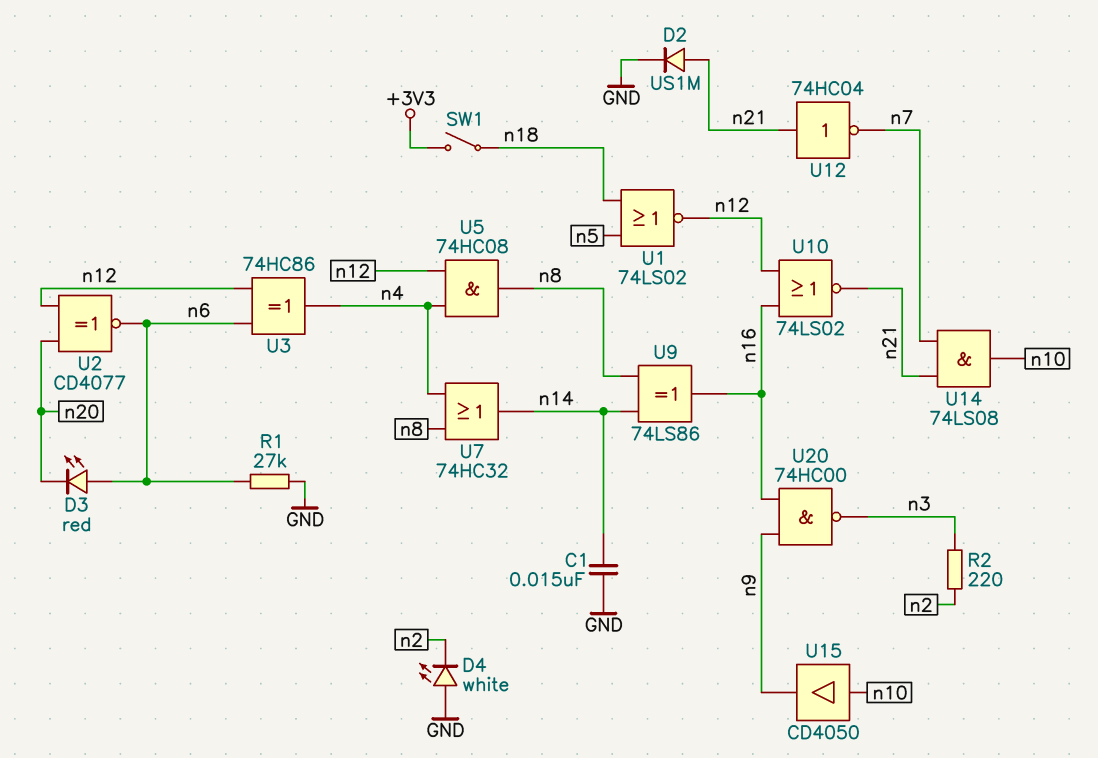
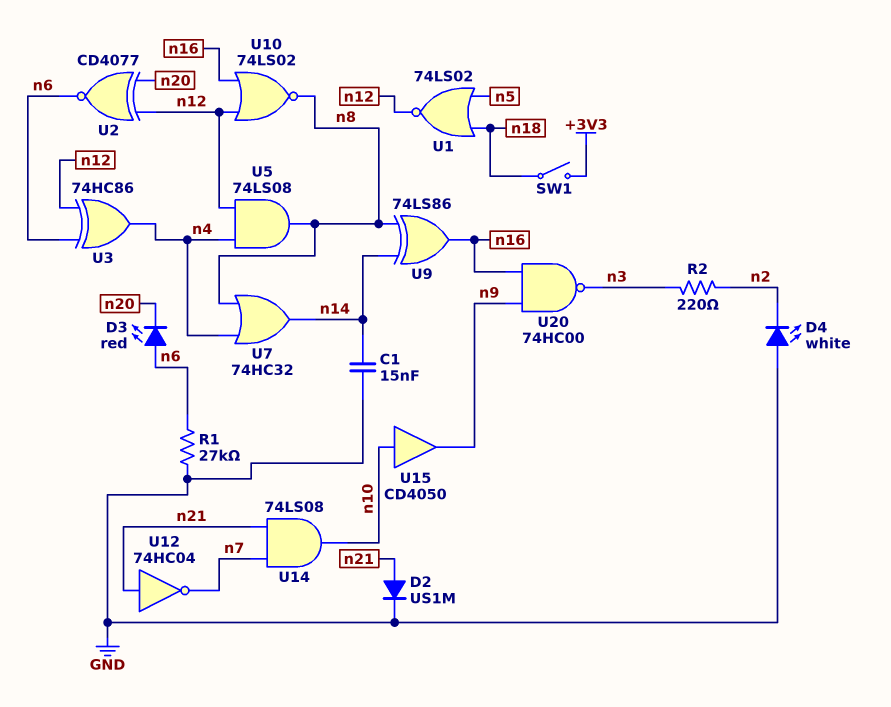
U5: AND 74HC08 (in n4, in n12, out n8) -> AND 74LS08 (in n4, in n12, out n8)
U10: NOR 74LS02 (in n12, in n16, out n21) -> NOR 74LS02 (in n12, in n16, out n8)

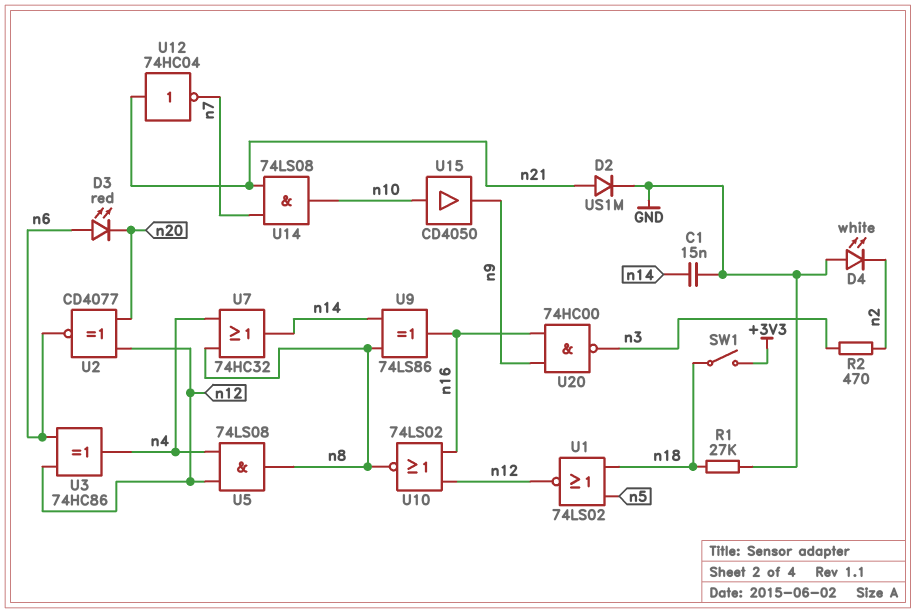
R1: 27k (GND, n6) -> 27k (GND, n18)
R2: 220 (n2, n3) -> 470 (n2, n3)

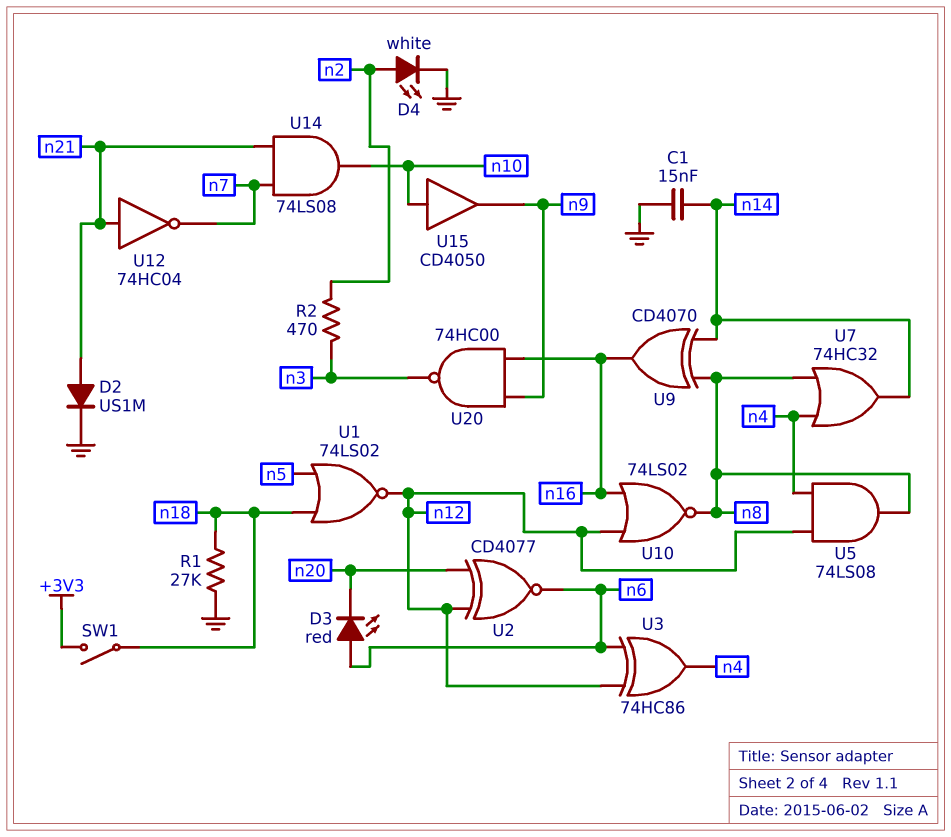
D4: LED white (A GND, K n2) -> LED white (A n2, K GND)
U9: XOR 74LS86 (in n8, in n14, out n16) -> XOR CD4070 (in n8, in n14, out n16)

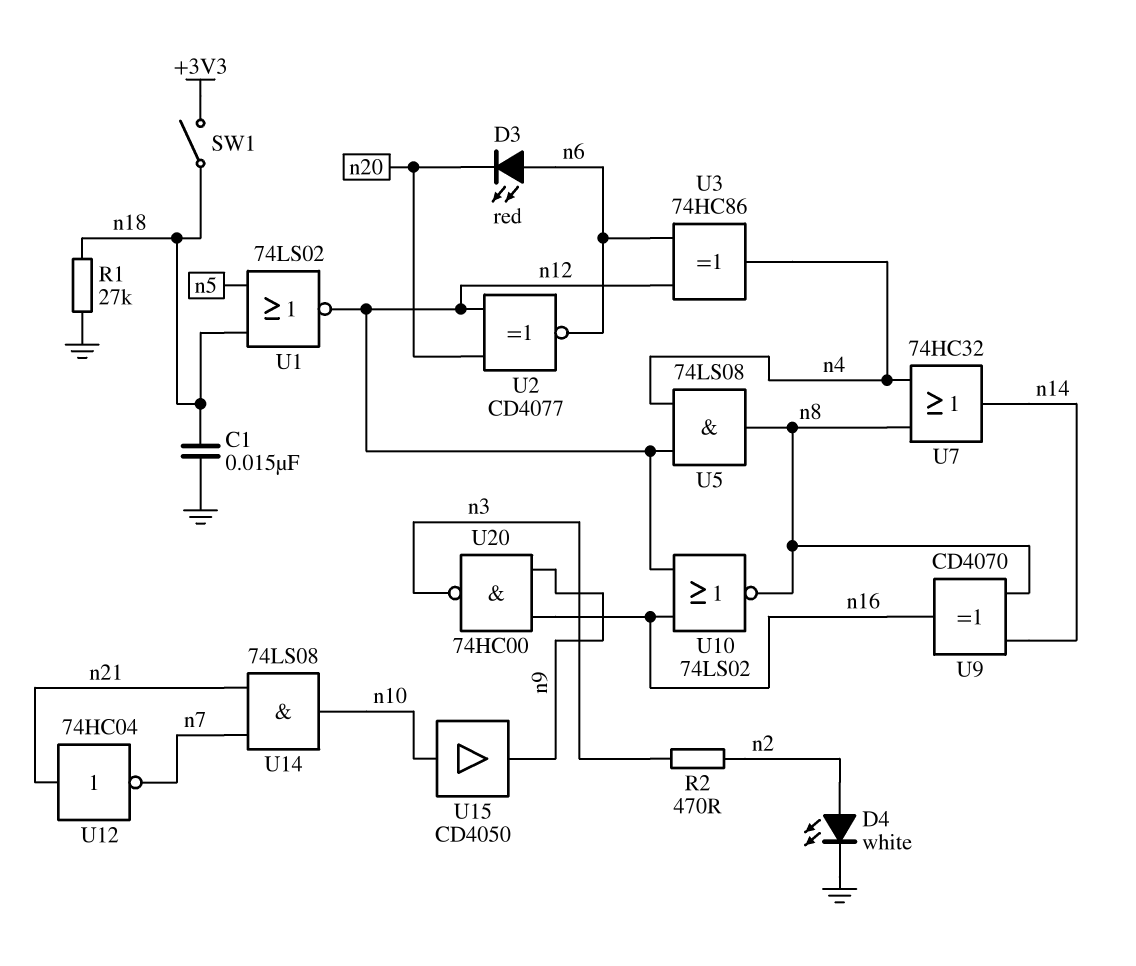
C1: 15nF (GND, n14) -> 15nF (GND, n18)
D2: diode US1M (A n21, K GND) -> none

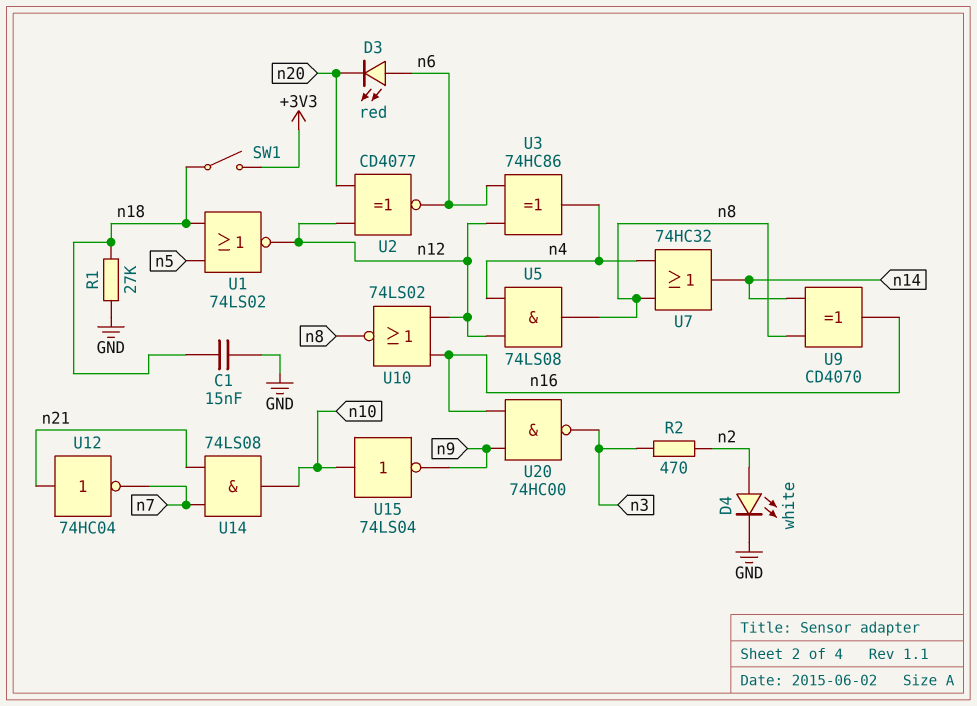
U15: buffer CD4050 (in n10, out n9) -> NOT 74LS04 (in n10, out n9)

